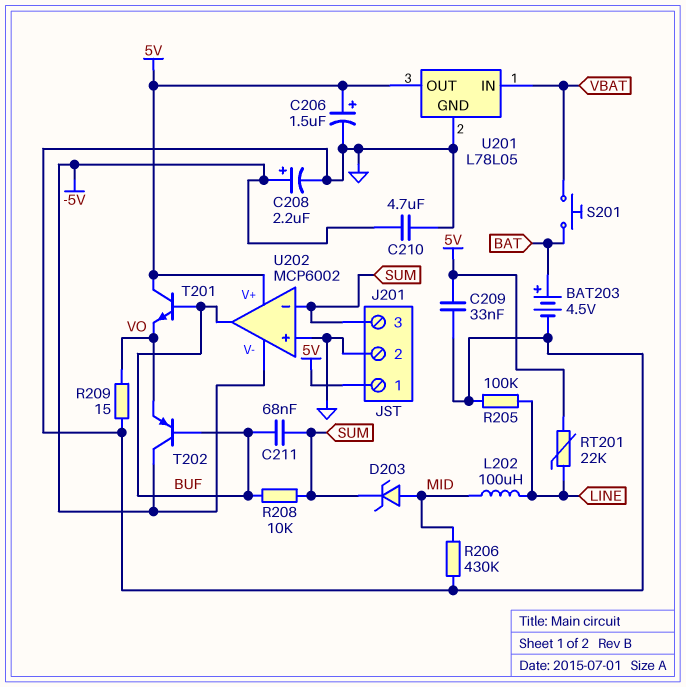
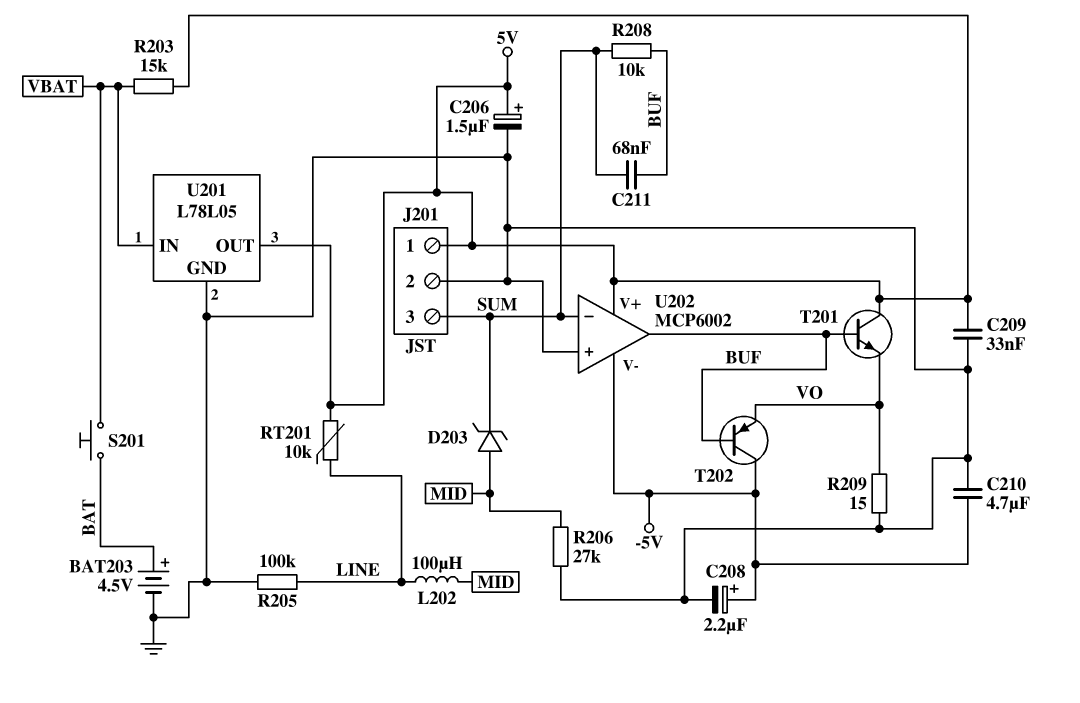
R203: none -> 15k (5V, VBAT)
R206: 430k (GND, MID) -> 27k (GND, MID)
RT201: 22k (5V, LINE) -> 10k (5V, LINE)

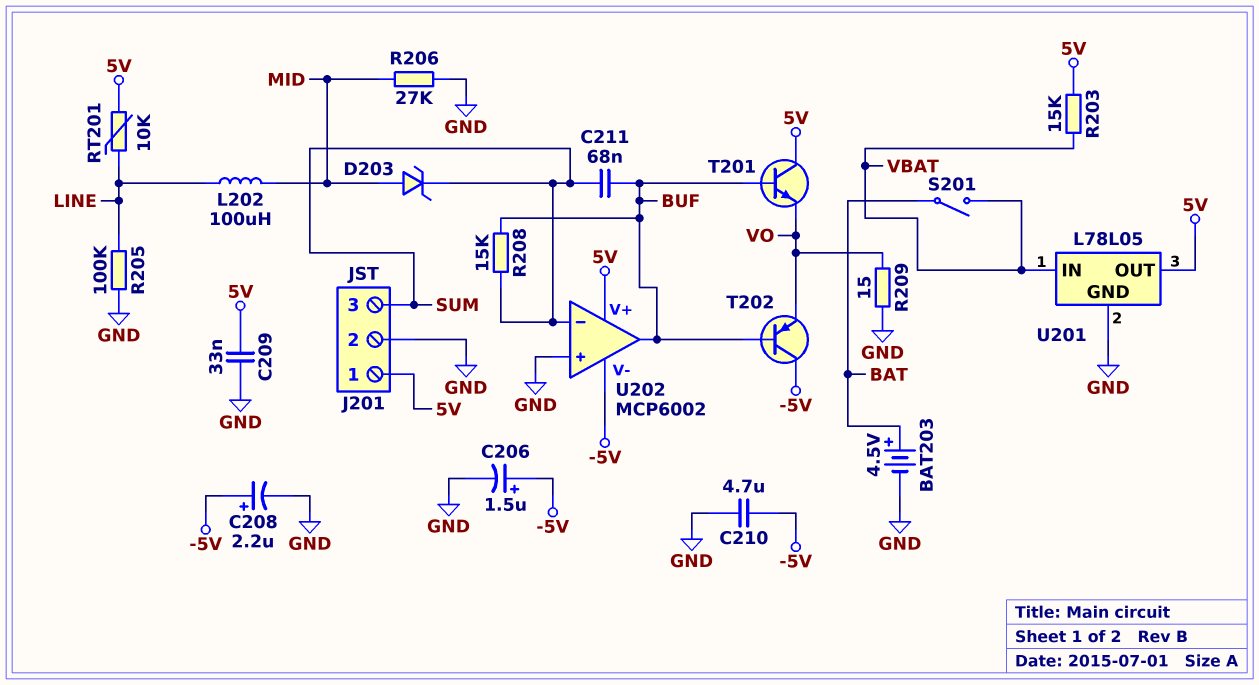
C206: 1.5uF (plus 5V, minus GND) -> 1.5uF (plus -5V, minus GND)
R208: 10k (BUF, SUM) -> 15k (BUF, SUM)
S201: button (BAT, VBAT) -> switch (BAT, VBAT)

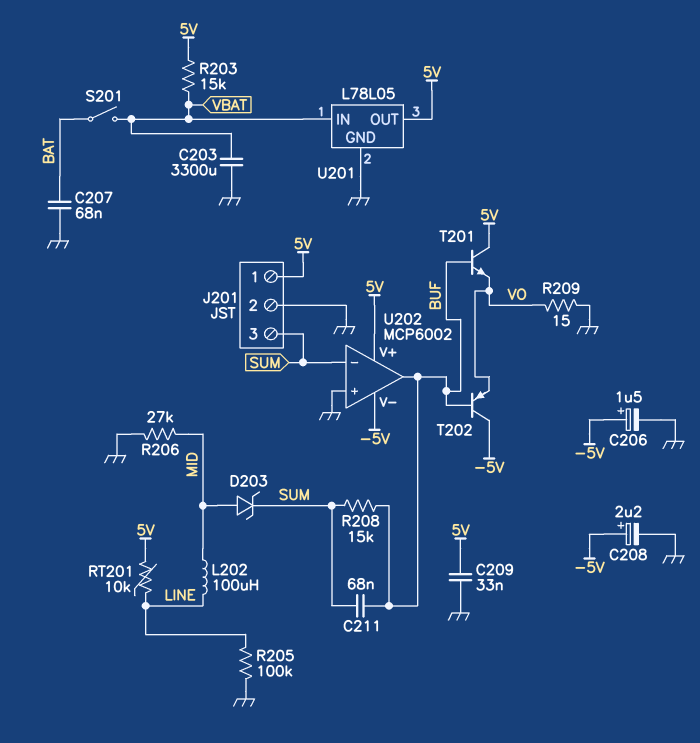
BAT203: 4.5V (plus BAT, minus GND) -> none
C203: none -> 3300uF (GND, VBAT)
C207: none -> 68nF (BAT, GND)
C210: 4.7uF (-5V, GND) -> none

